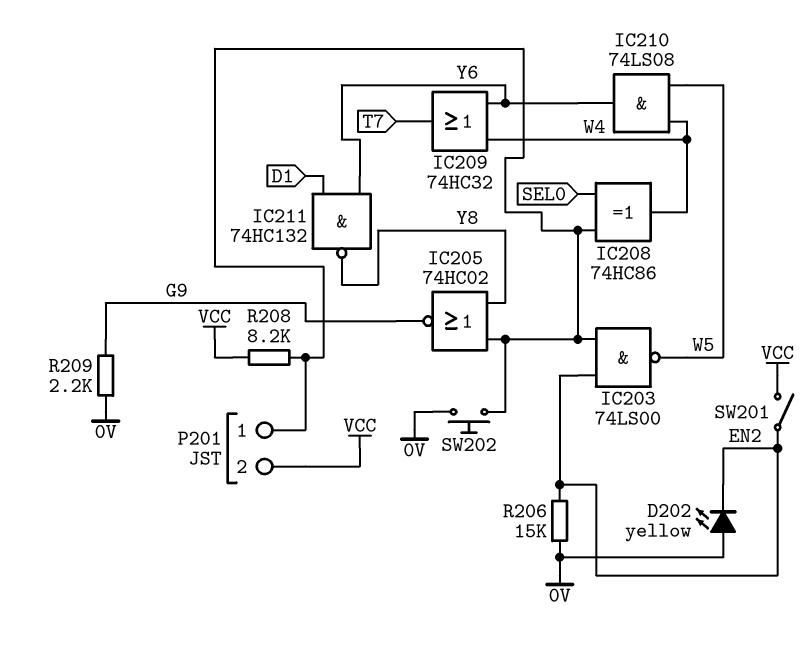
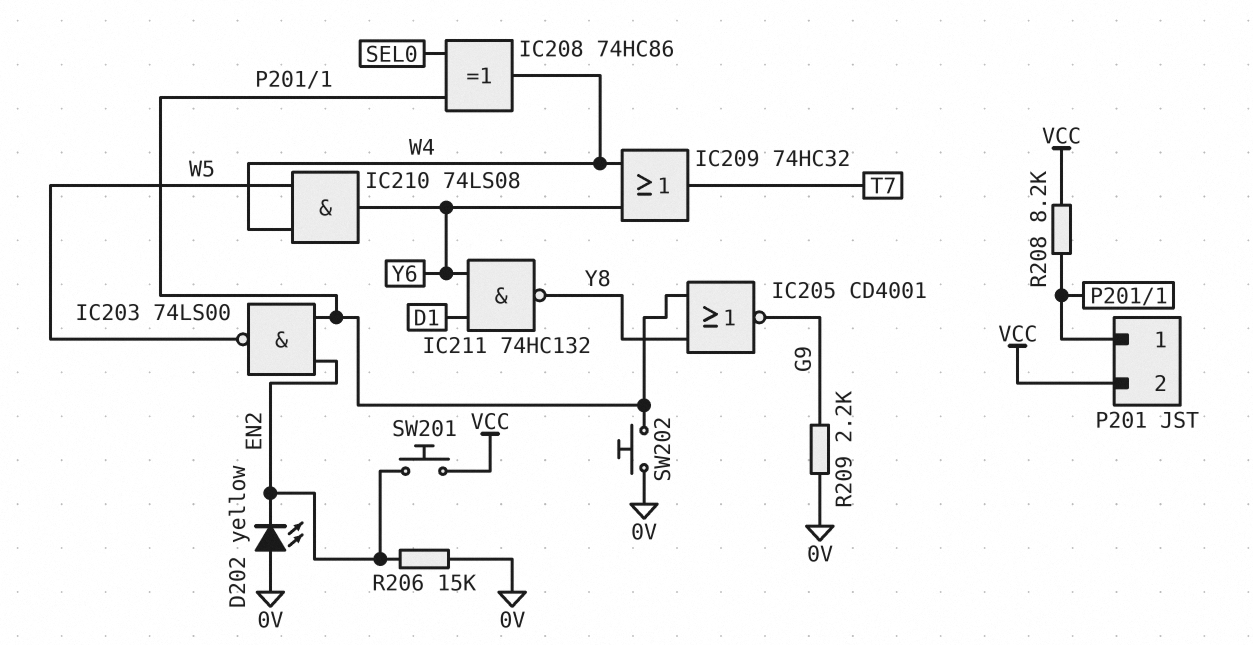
IC205: NOR 74HC02 (in P201/1, in Y8, out G9) -> NOR CD4001 (in P201/1, in Y8, out G9)
SW201: switch (EN2, VCC) -> button (EN2, VCC)

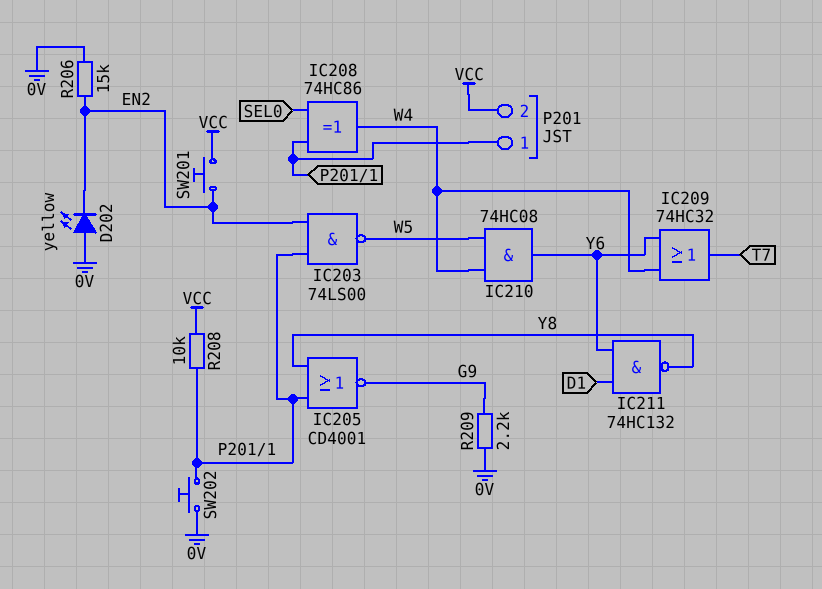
IC210: AND 74LS08 (in W4, in W5, out Y6) -> AND 74HC08 (in W4, in W5, out Y6)
R208: 8.2k (P201/1, VCC) -> 10k (P201/1, VCC)

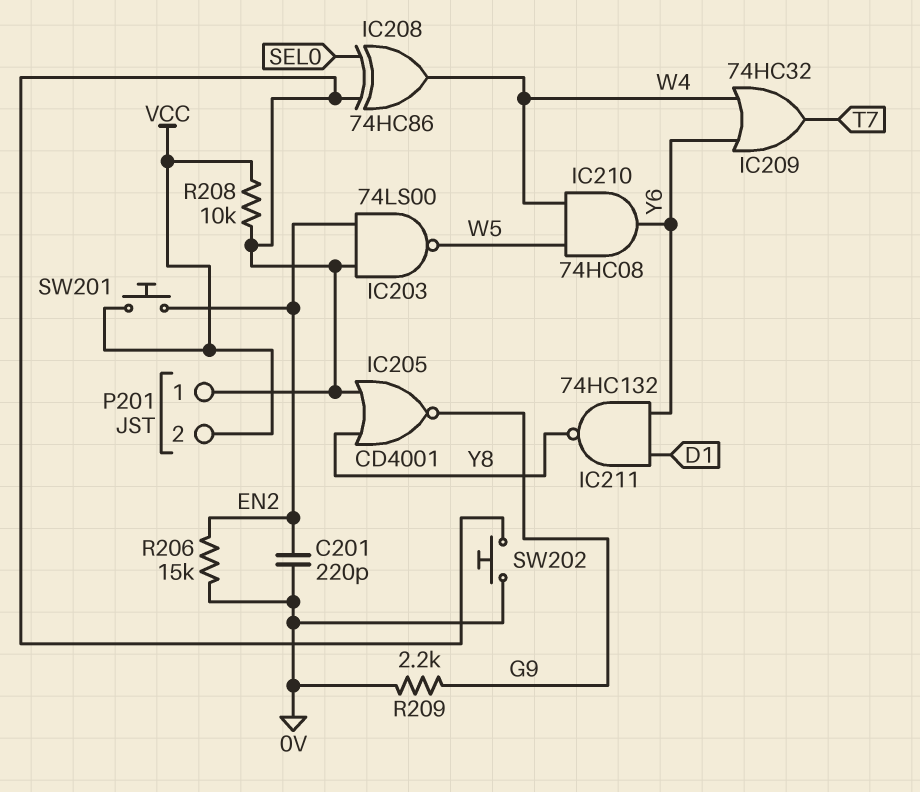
C201: none -> 220pF (0V, EN2)
D202: LED yellow (A 0V, K EN2) -> none

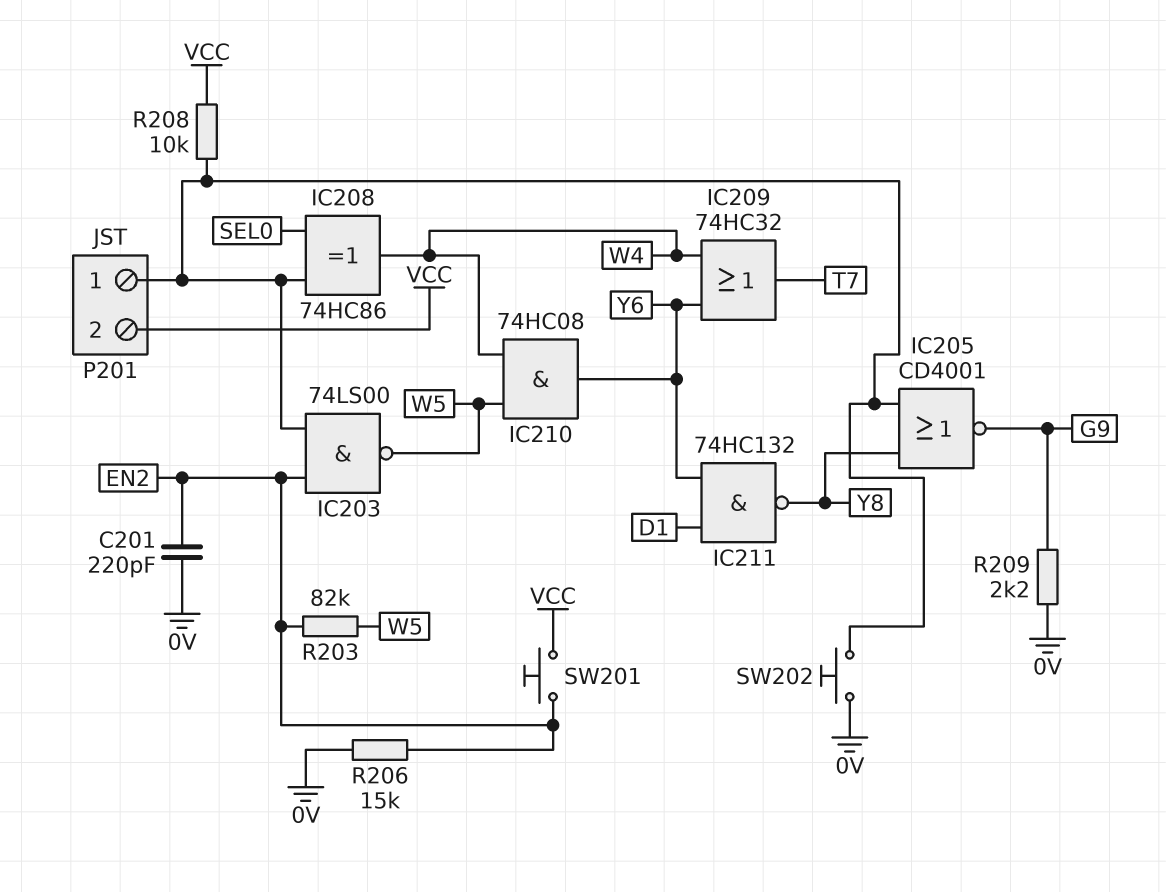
R203: none -> 82k (EN2, W5)

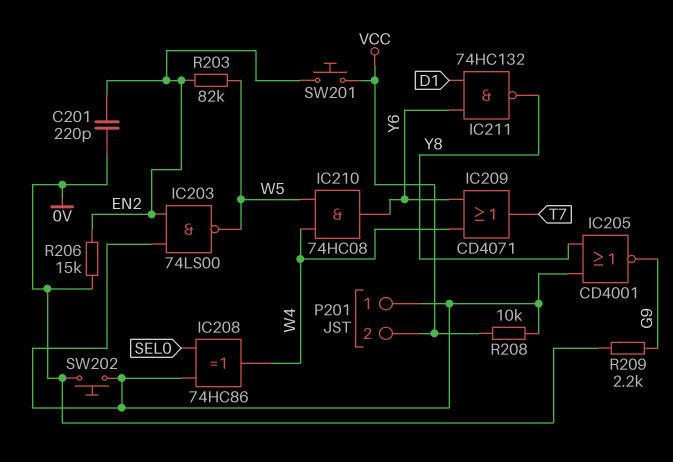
IC209: OR 74HC32 (in W4, in Y6, out T7) -> OR CD4071 (in W4, in Y6, out T7)

